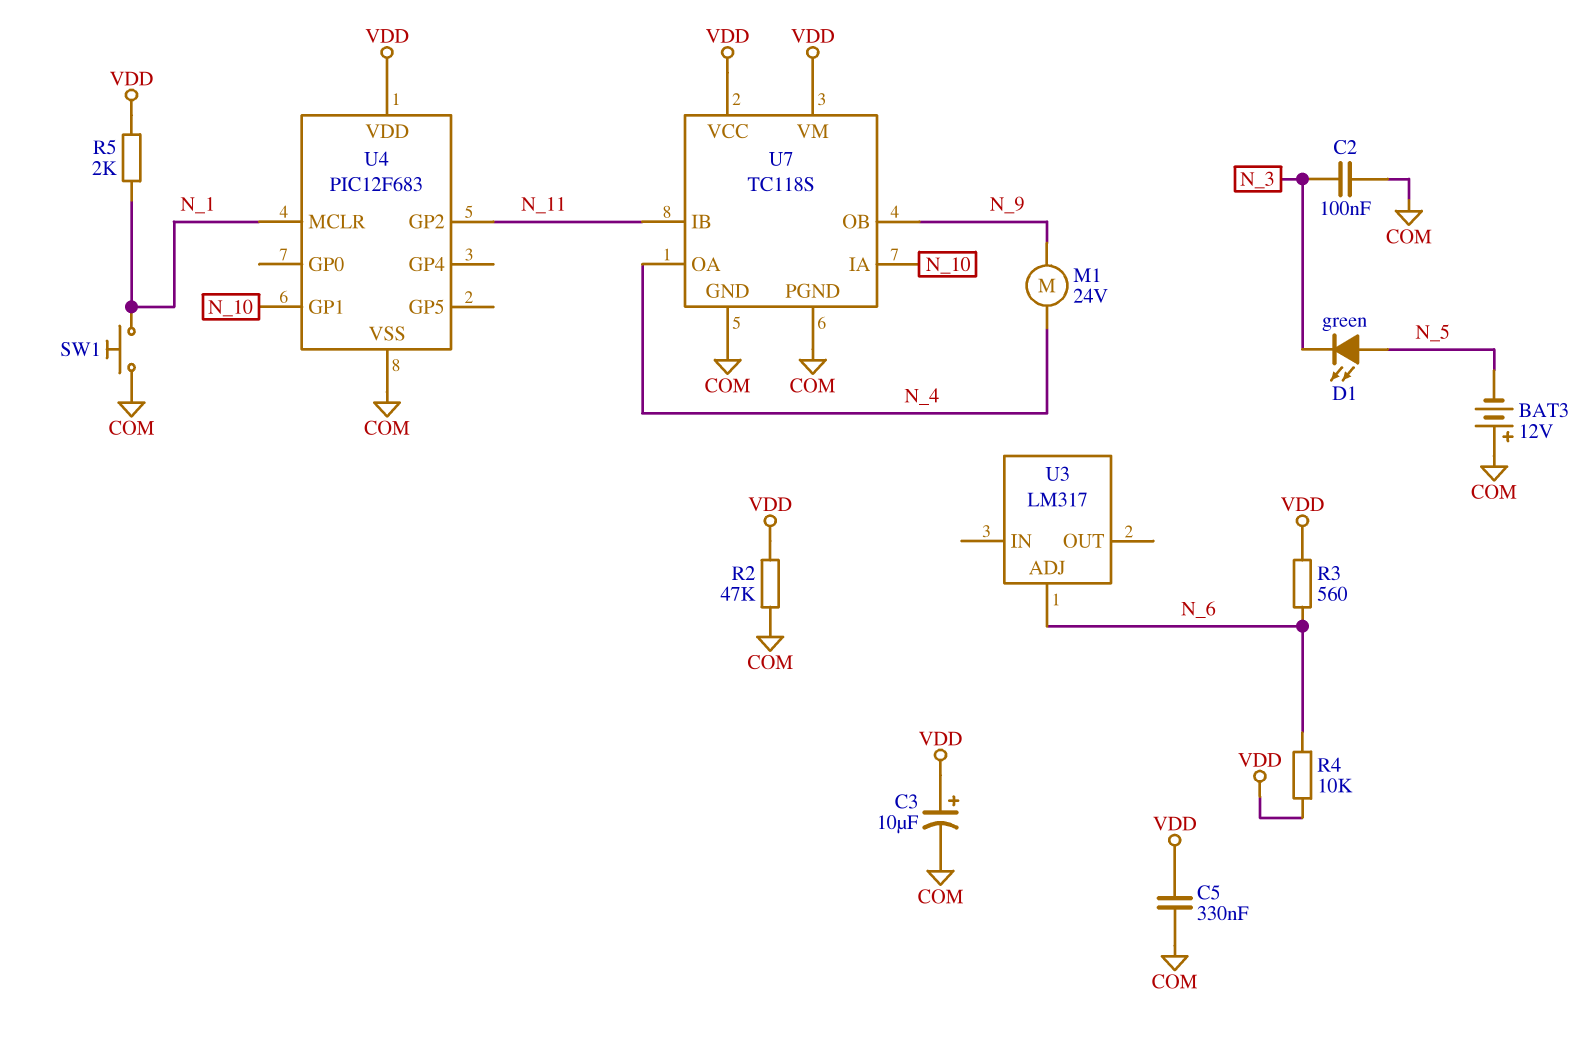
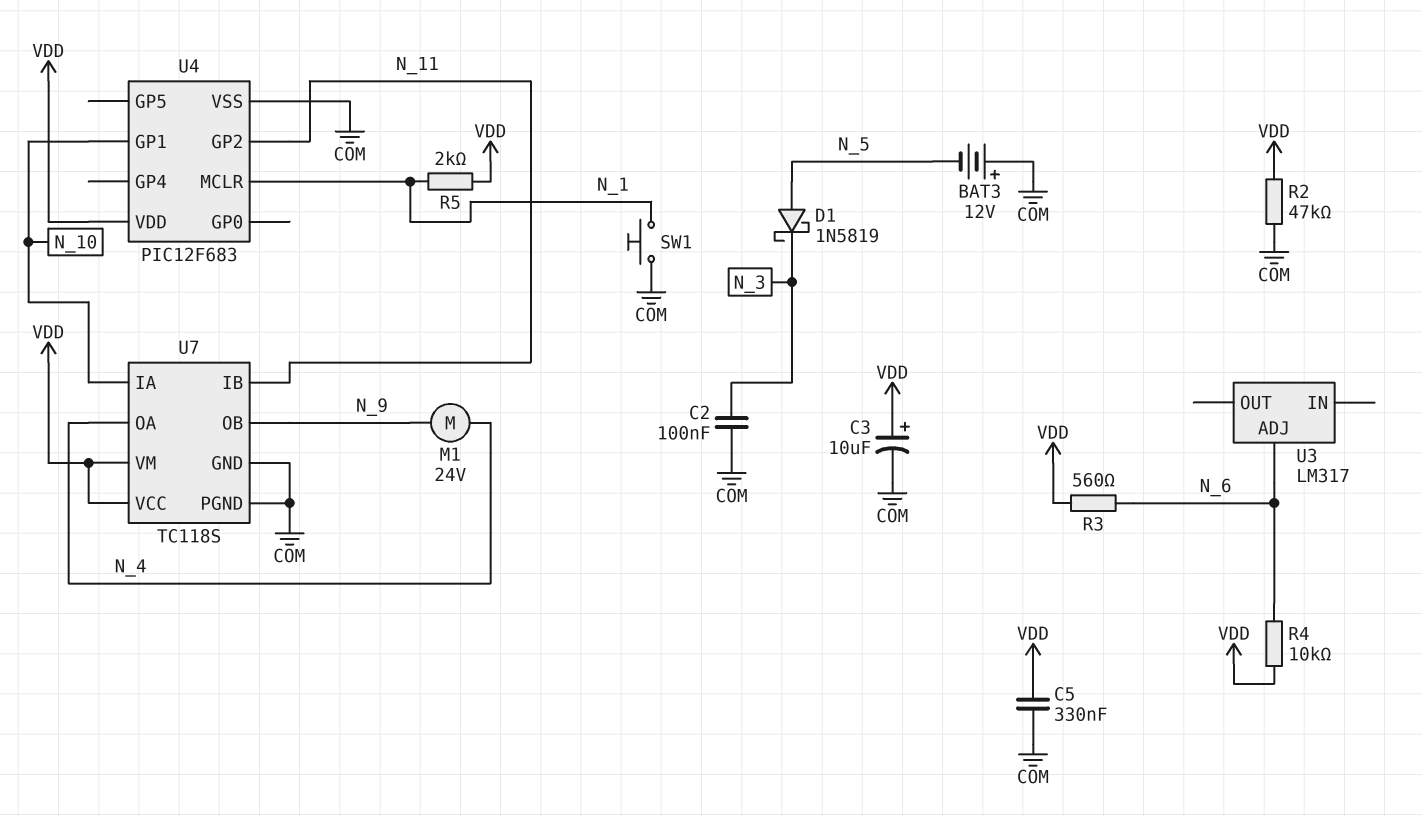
D1: LED green (A N_5, K N_3) -> schottky 1N5819 (A N_5, K N_3)

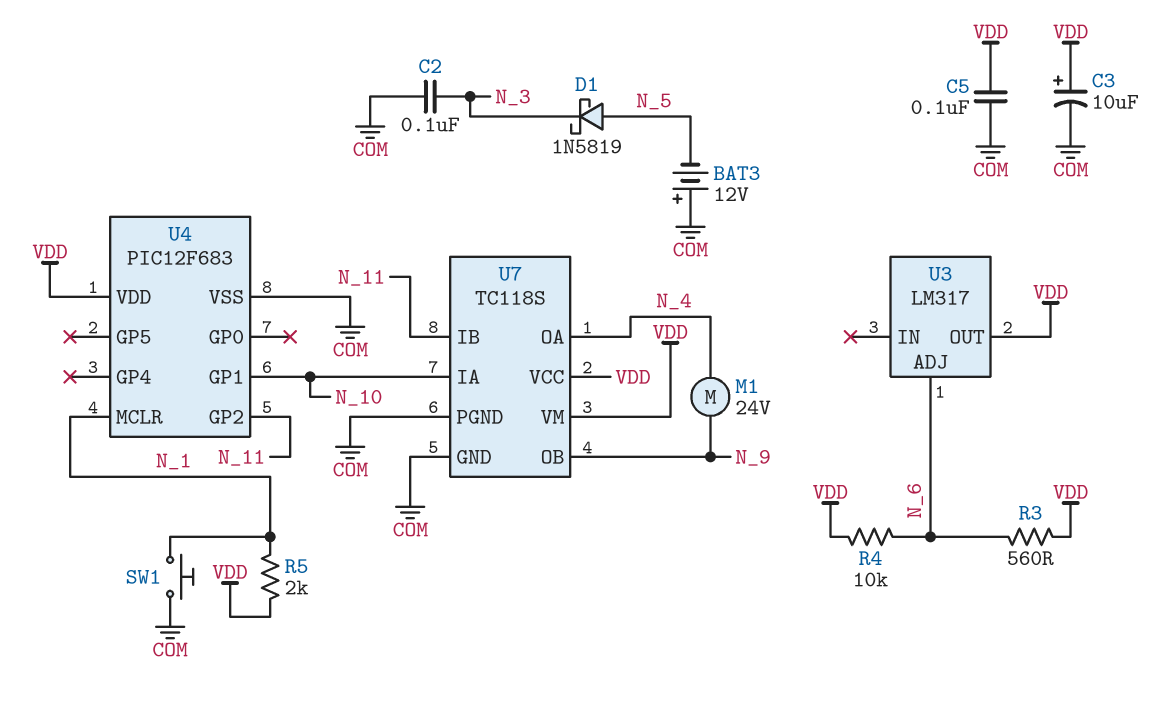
C5: 330nF (COM, VDD) -> 100nF (COM, VDD)
R2: 47k (COM, VDD) -> none
U3 pin OUT: none -> VDD

